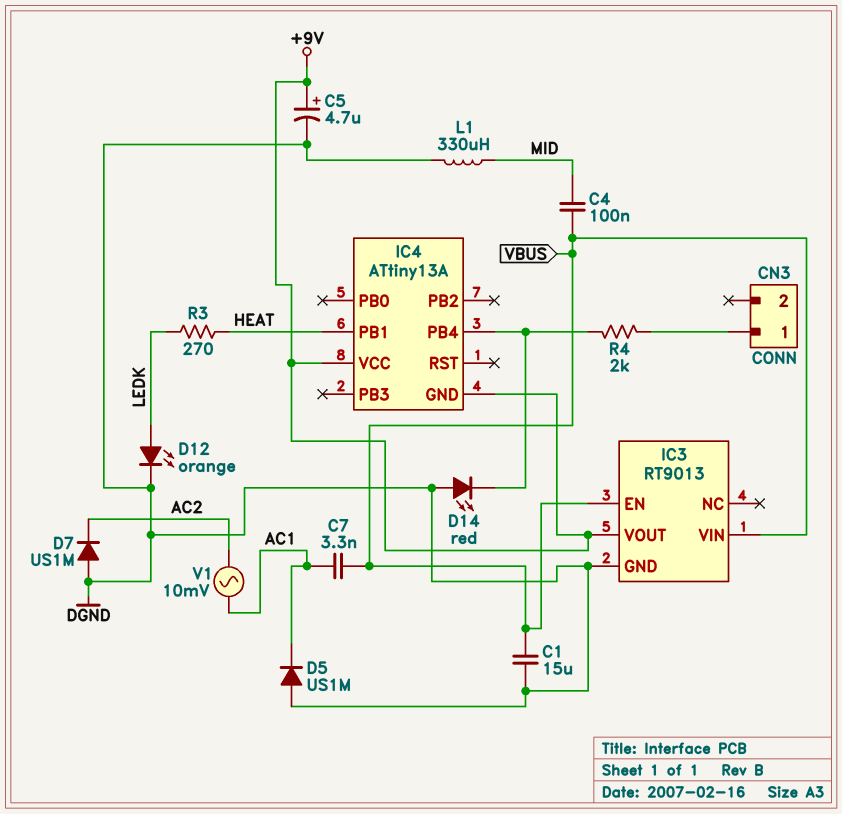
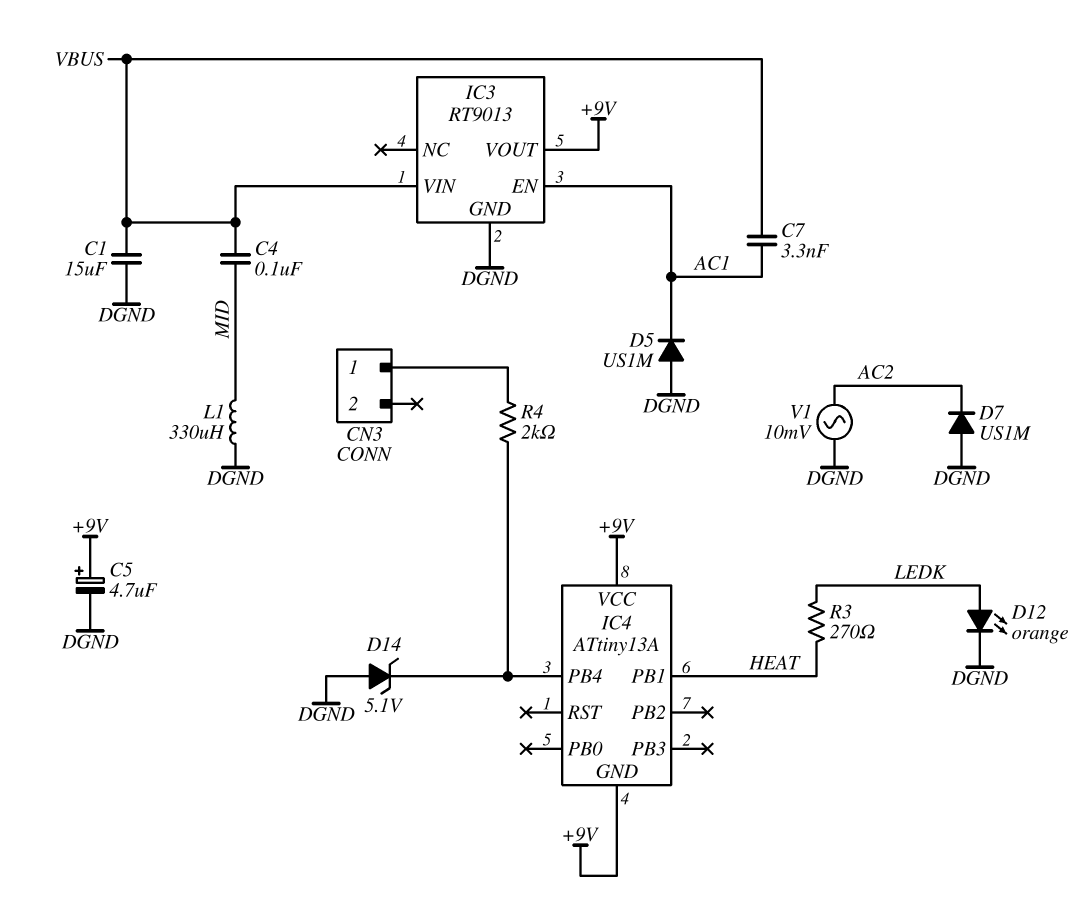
D14: LED red (A DGND, K IC4/PB4) -> zener 5.1V (A DGND, K IC4/PB4)
IC3 pin EN: VBUS -> AC1
V1: AC 10mV (AC1, AC2) -> AC 10mV (AC2, DGND)

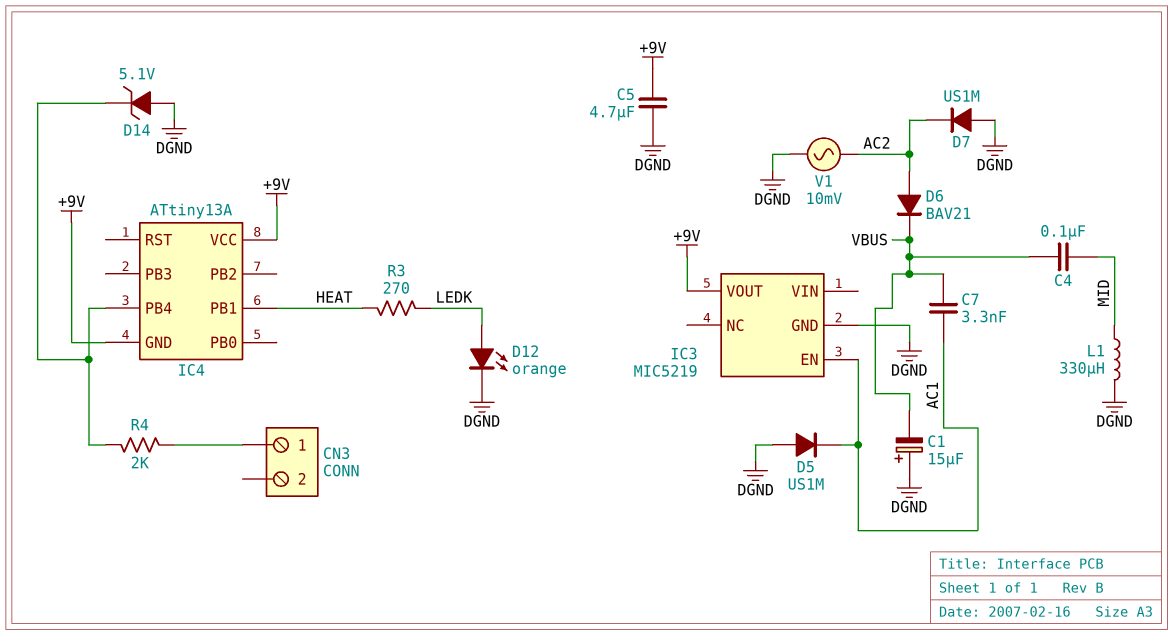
C1: 15uF (DGND, VBUS) -> 15uF (plus DGND, minus VBUS)
C5: 4.7uF (plus +9V, minus DGND) -> 4.7uF (+9V, DGND)
D6: none -> diode BAV21 (A AC2, K VBUS)
IC3: RT9013 -> MIC5219
IC3 pin VIN: VBUS -> none

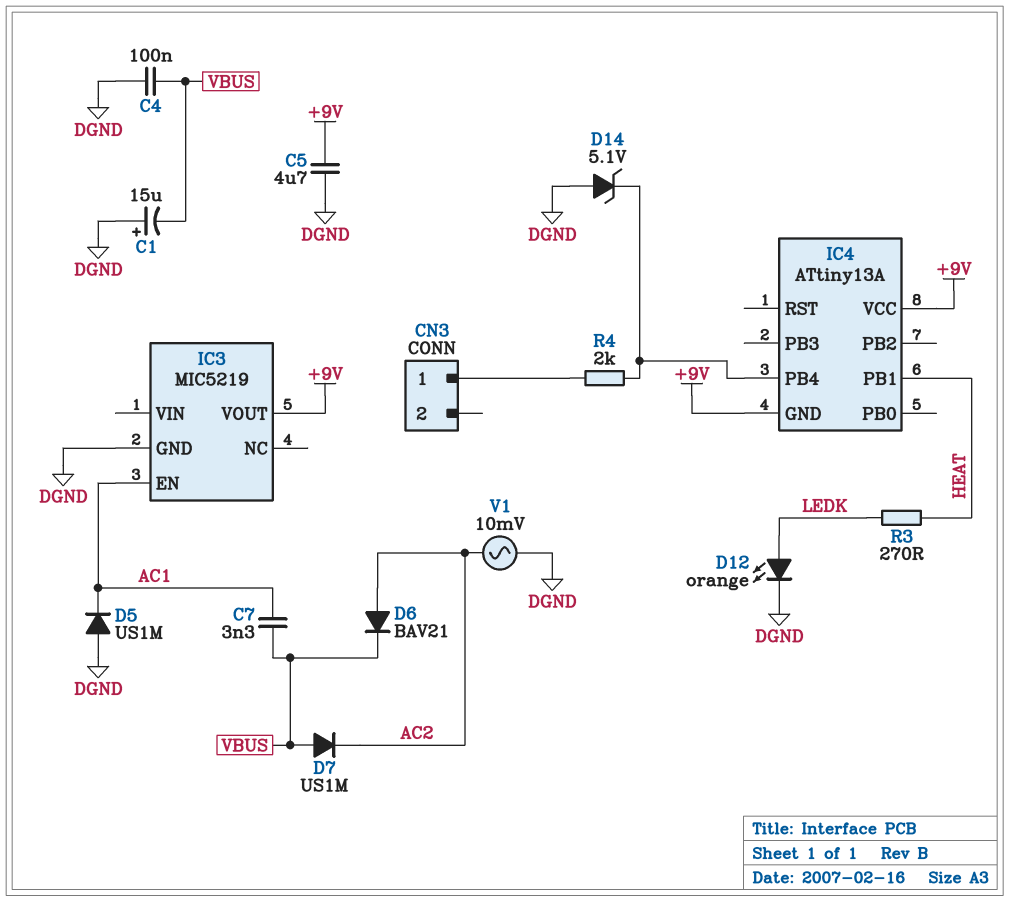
C4: 100nF (MID, VBUS) -> 100nF (DGND, VBUS)
D7: diode US1M (A DGND, K AC2) -> diode US1M (A VBUS, K AC2)
L1: 330uH (DGND, MID) -> none

